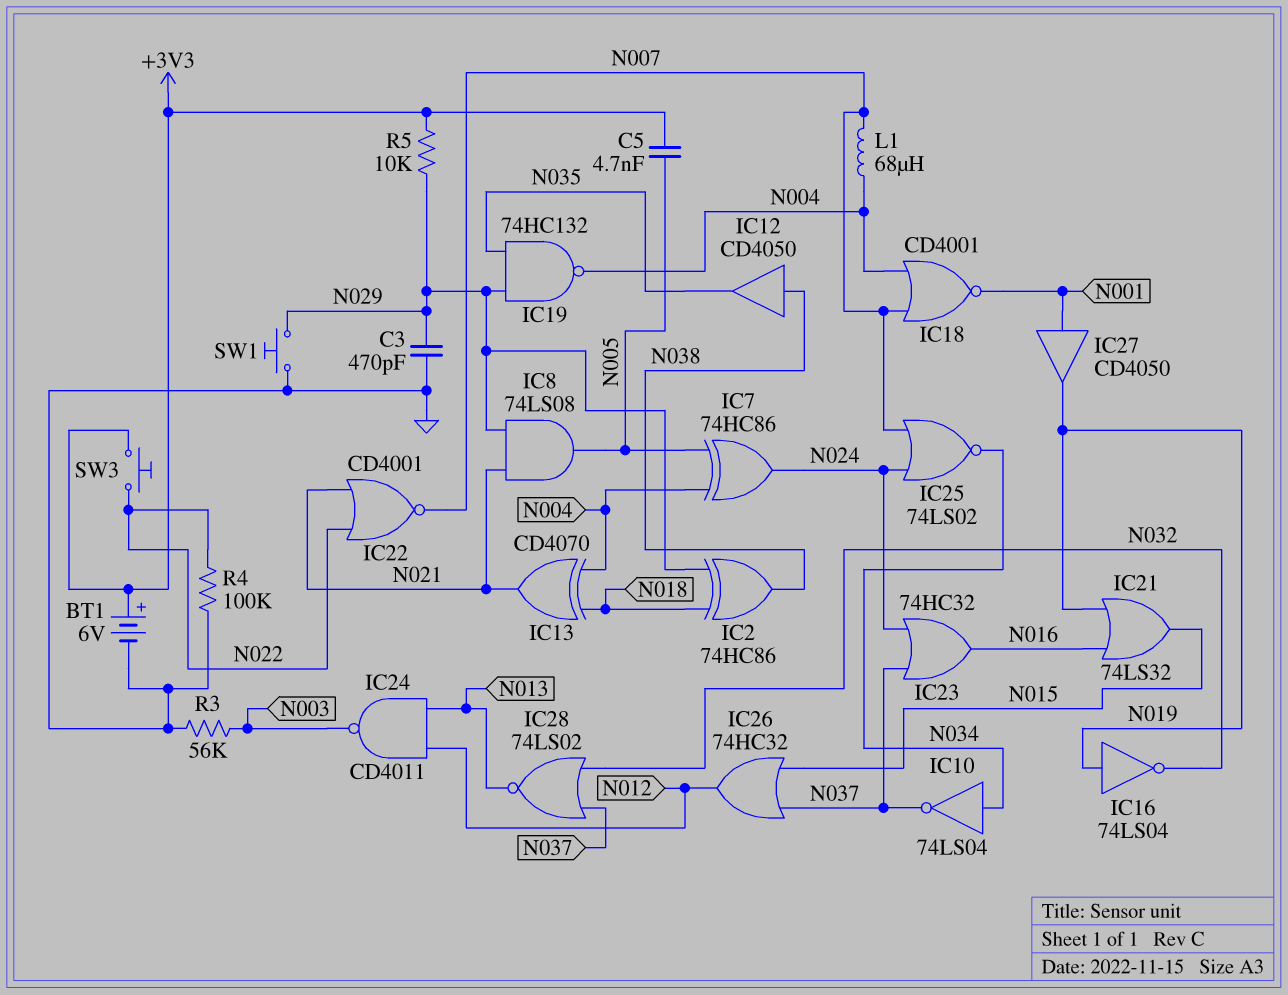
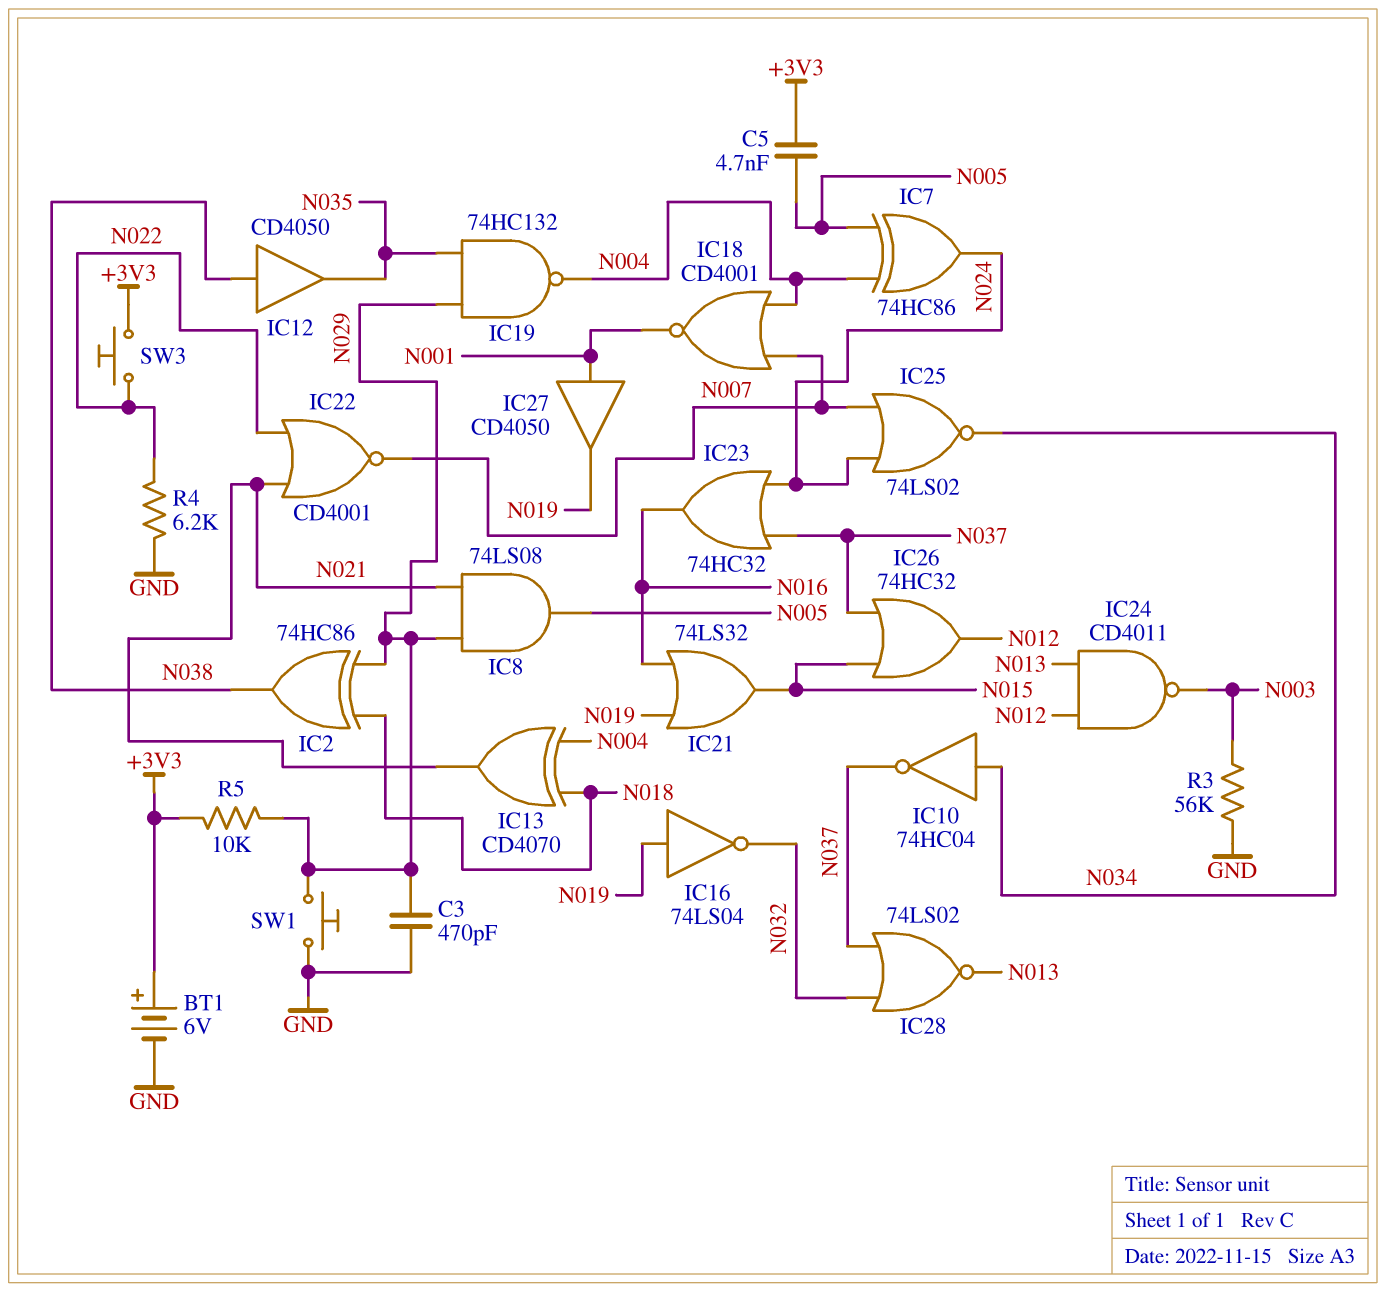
IC10: NOT 74LS04 (in N034, out N037) -> NOT 74HC04 (in N034, out N037)
L1: 68uH (N004, N007) -> none
R4: 100k (GND, N022) -> 6.2k (GND, N022)

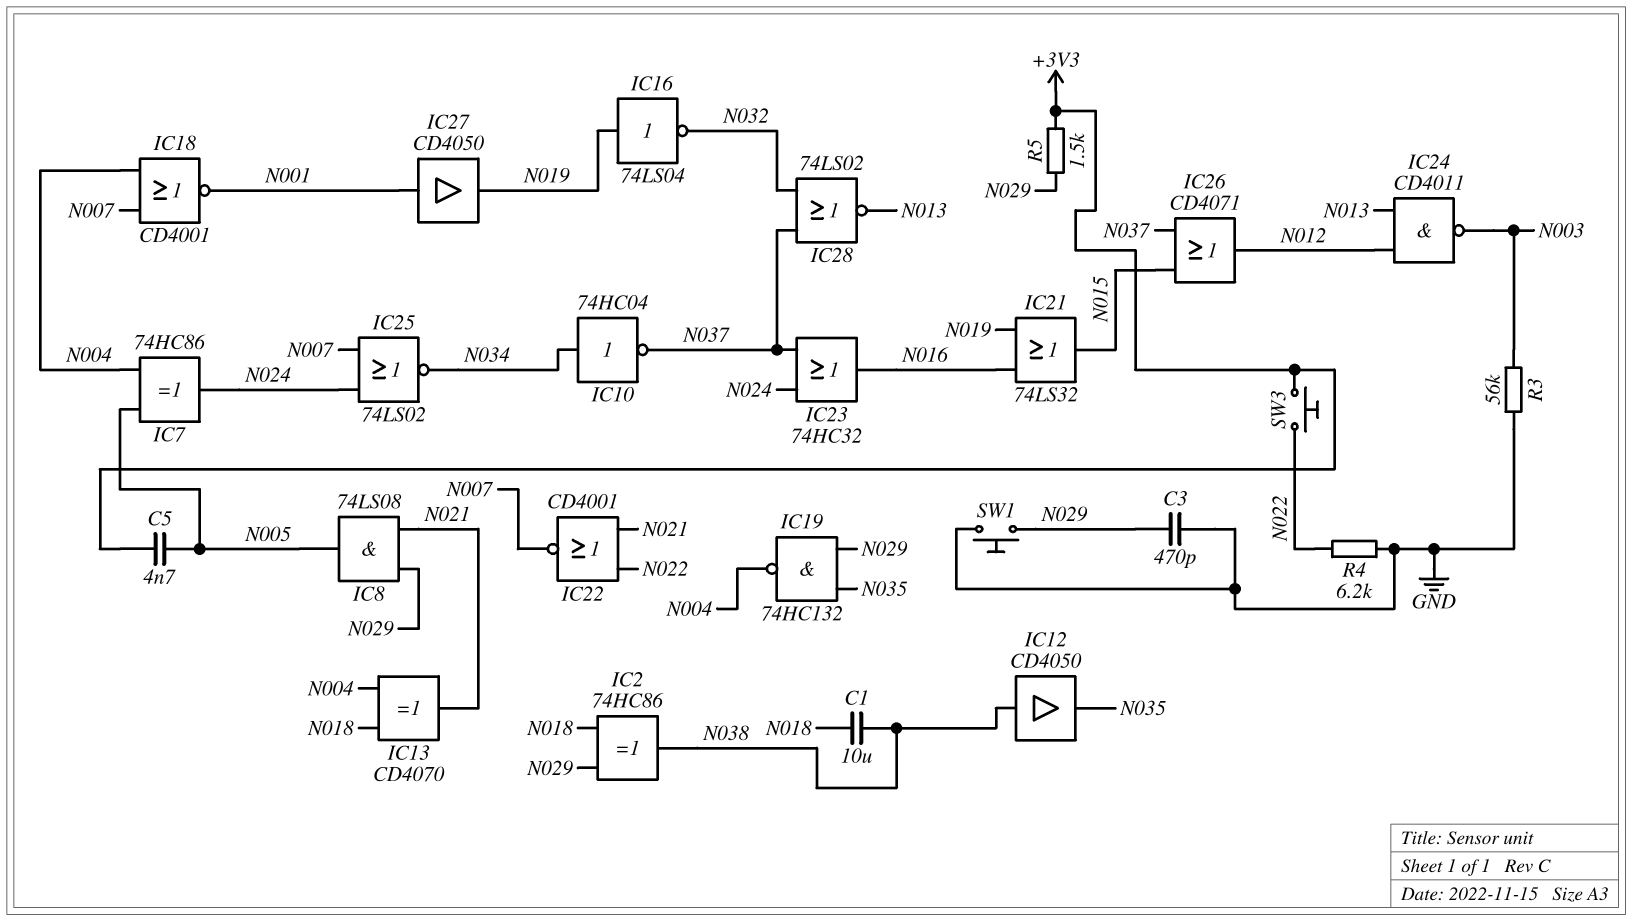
BT1: 6V (plus +3V3, minus GND) -> none
C1: none -> 10uF (N018, N038)
IC26: OR 74HC32 (in N015, in N037, out N012) -> OR CD4071 (in N015, in N037, out N012)
R5: 10k (+3V3, N029) -> 1.5k (+3V3, N029)

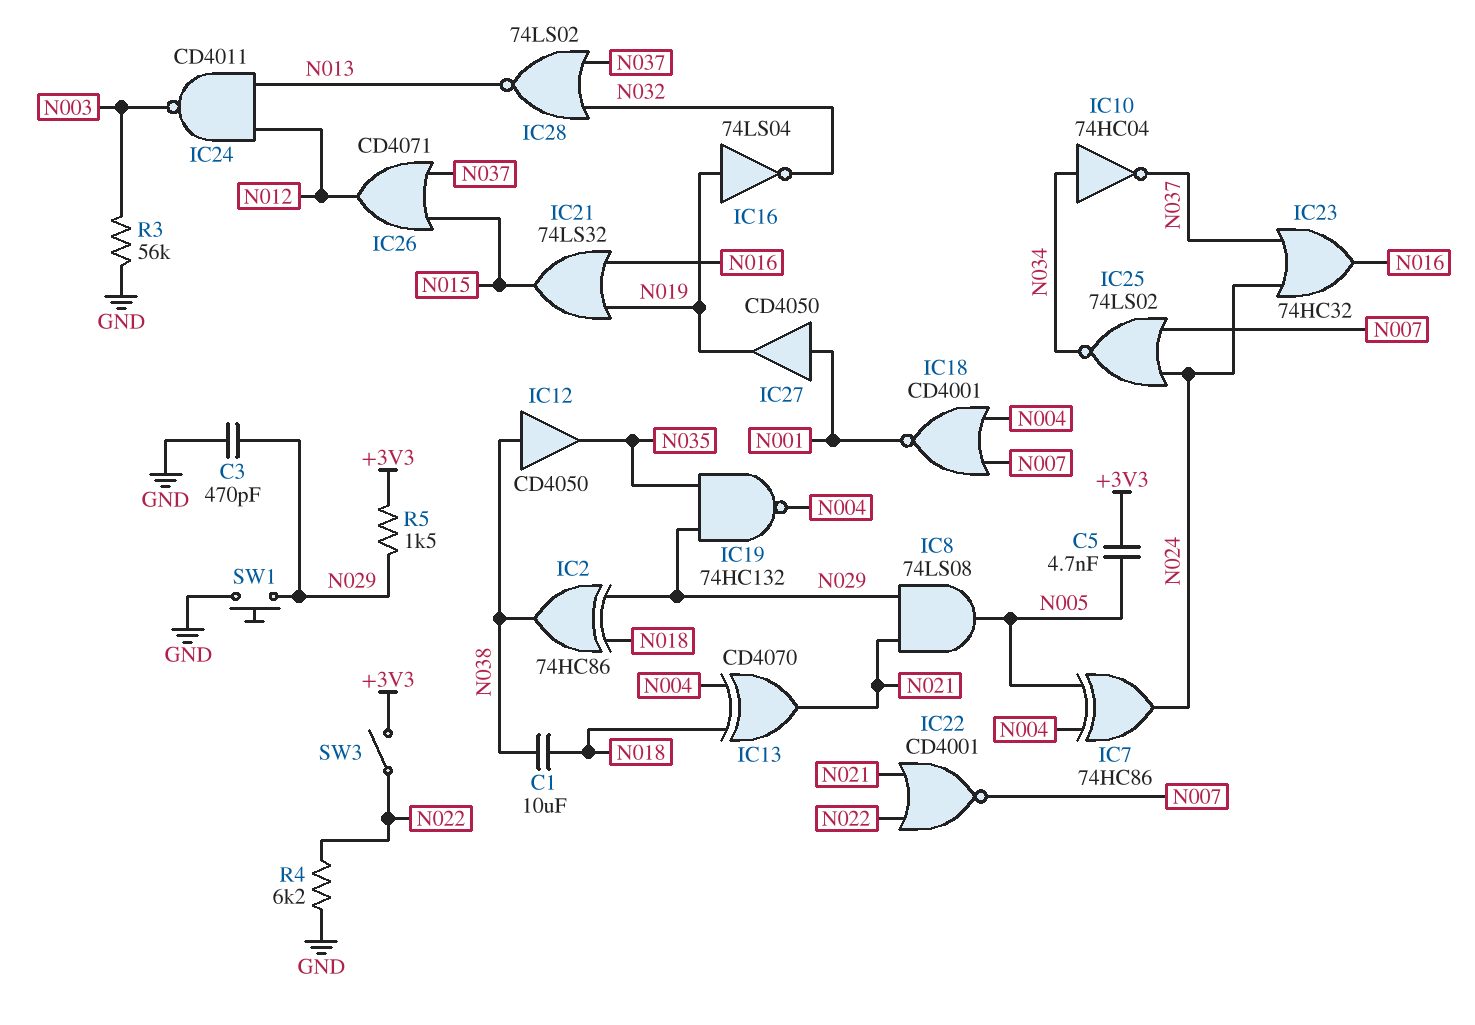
SW3: button (+3V3, N022) -> switch (+3V3, N022)

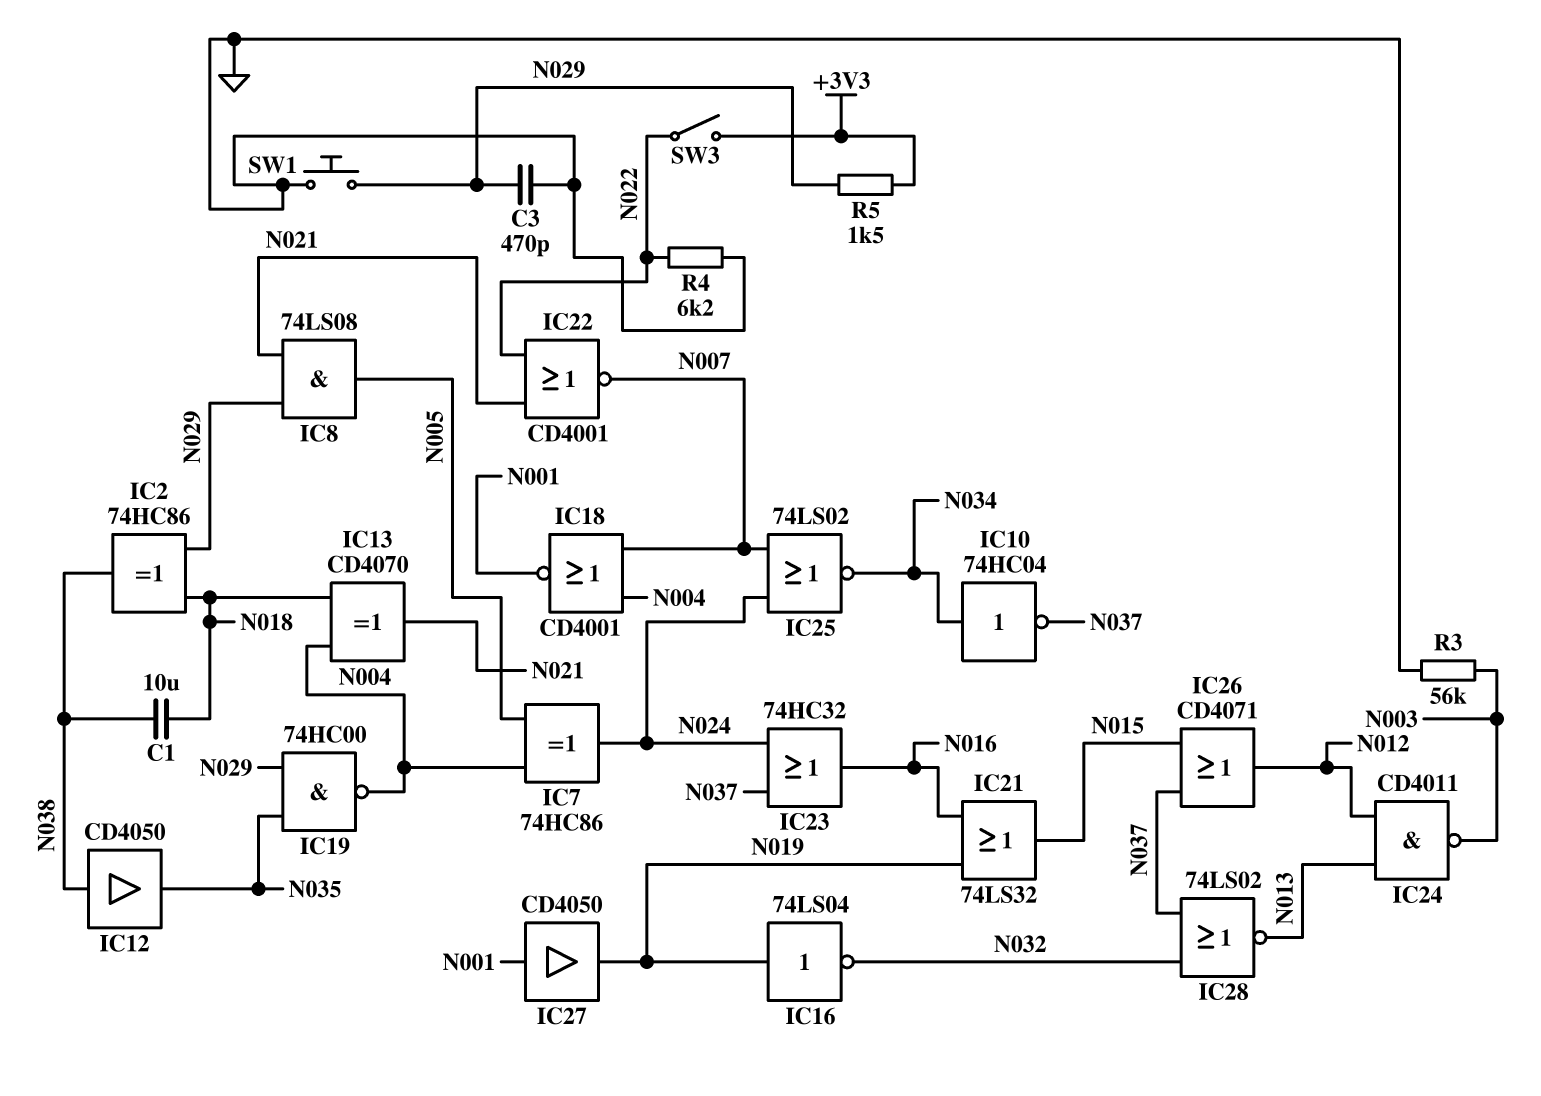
C5: 4.7nF (+3V3, N005) -> none
IC19: NAND 74HC132 (in N029, in N035, out N004) -> NAND 74HC00 (in N029, in N035, out N004)

